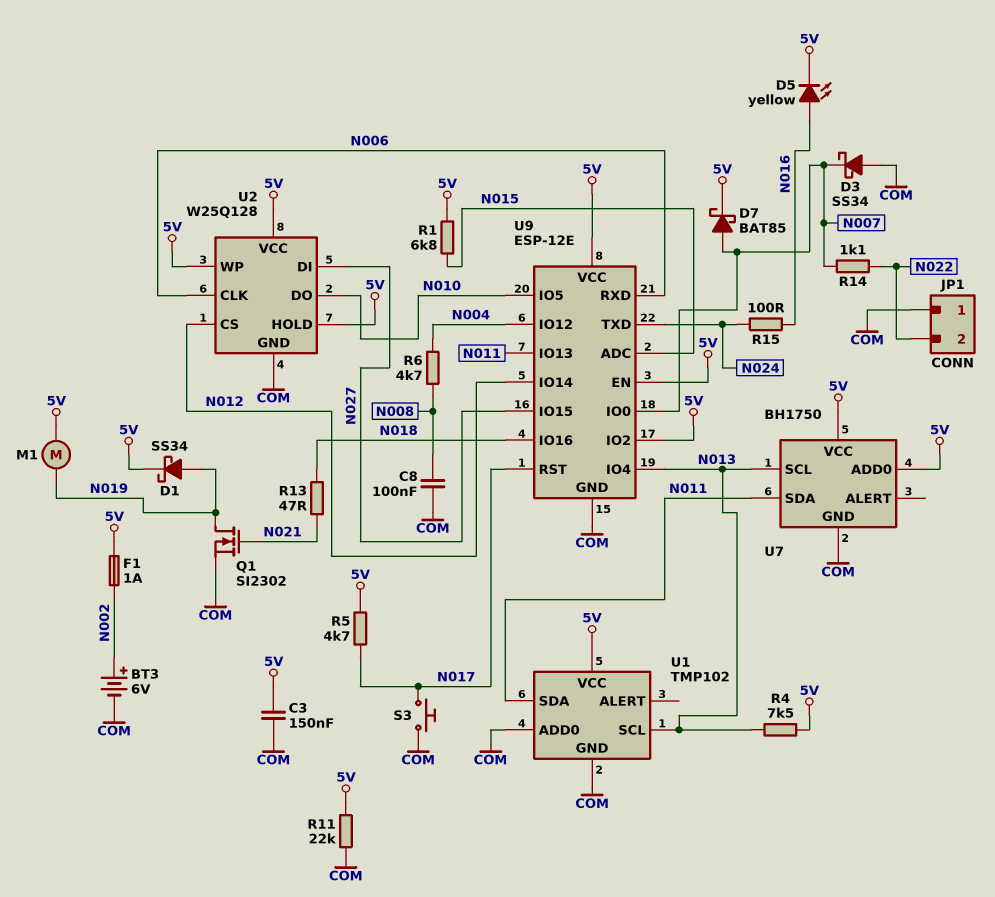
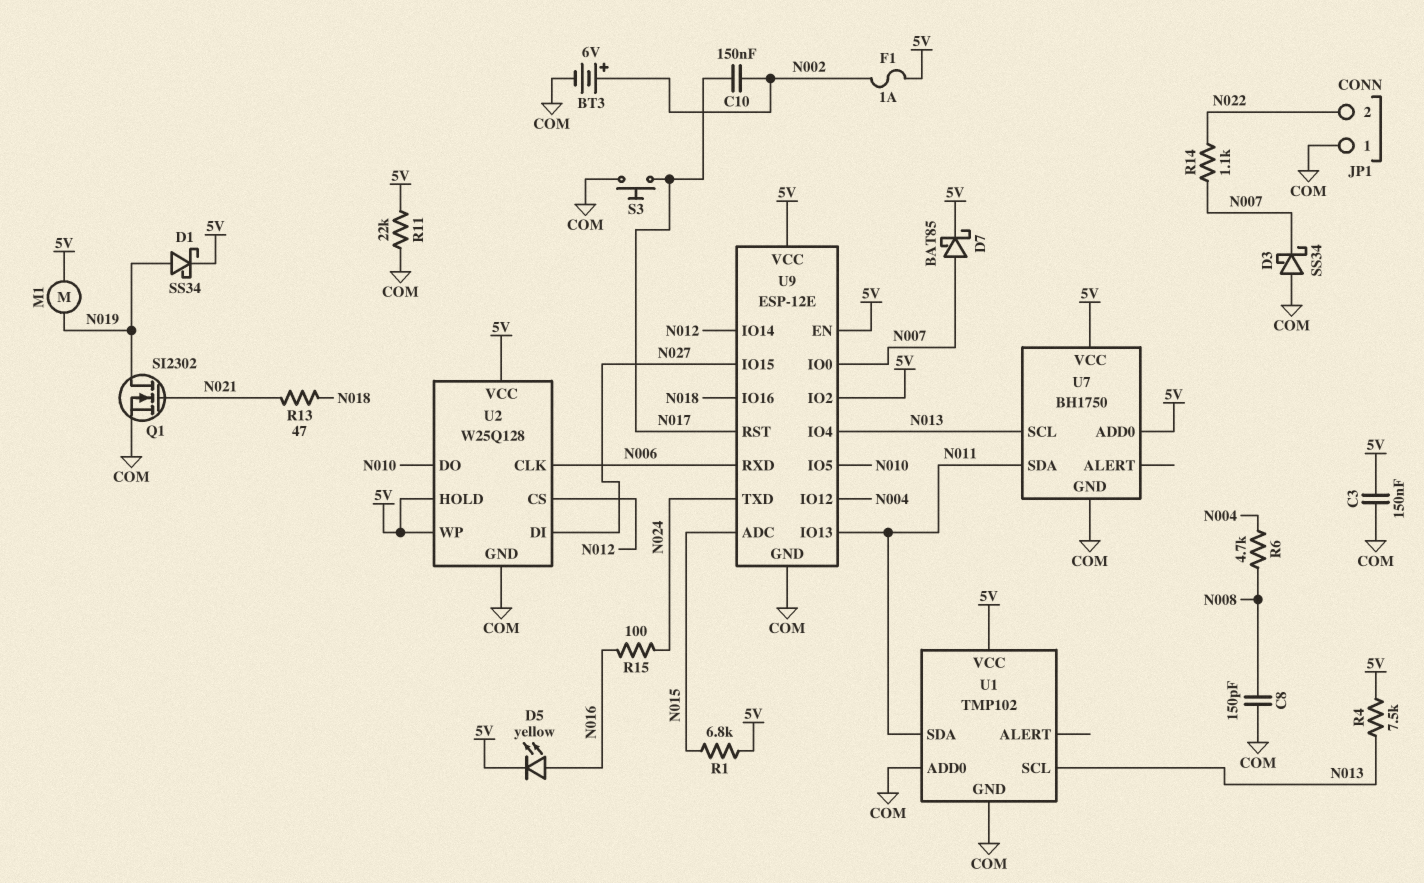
C8: 100nF (COM, N008) -> 150pF (COM, N008)
C10: none -> 150nF (N002, N017)
R5: 4.7k (5V, N017) -> none

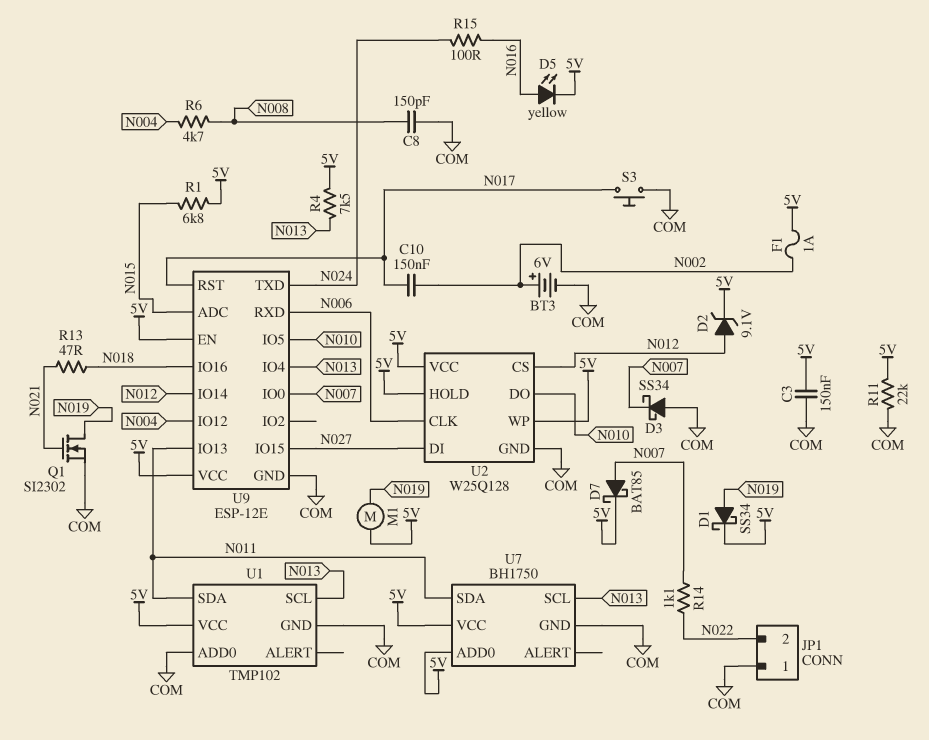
D2: none -> zener 9.1V (A N012, K 5V)
U9 pin IO2: 5V -> none

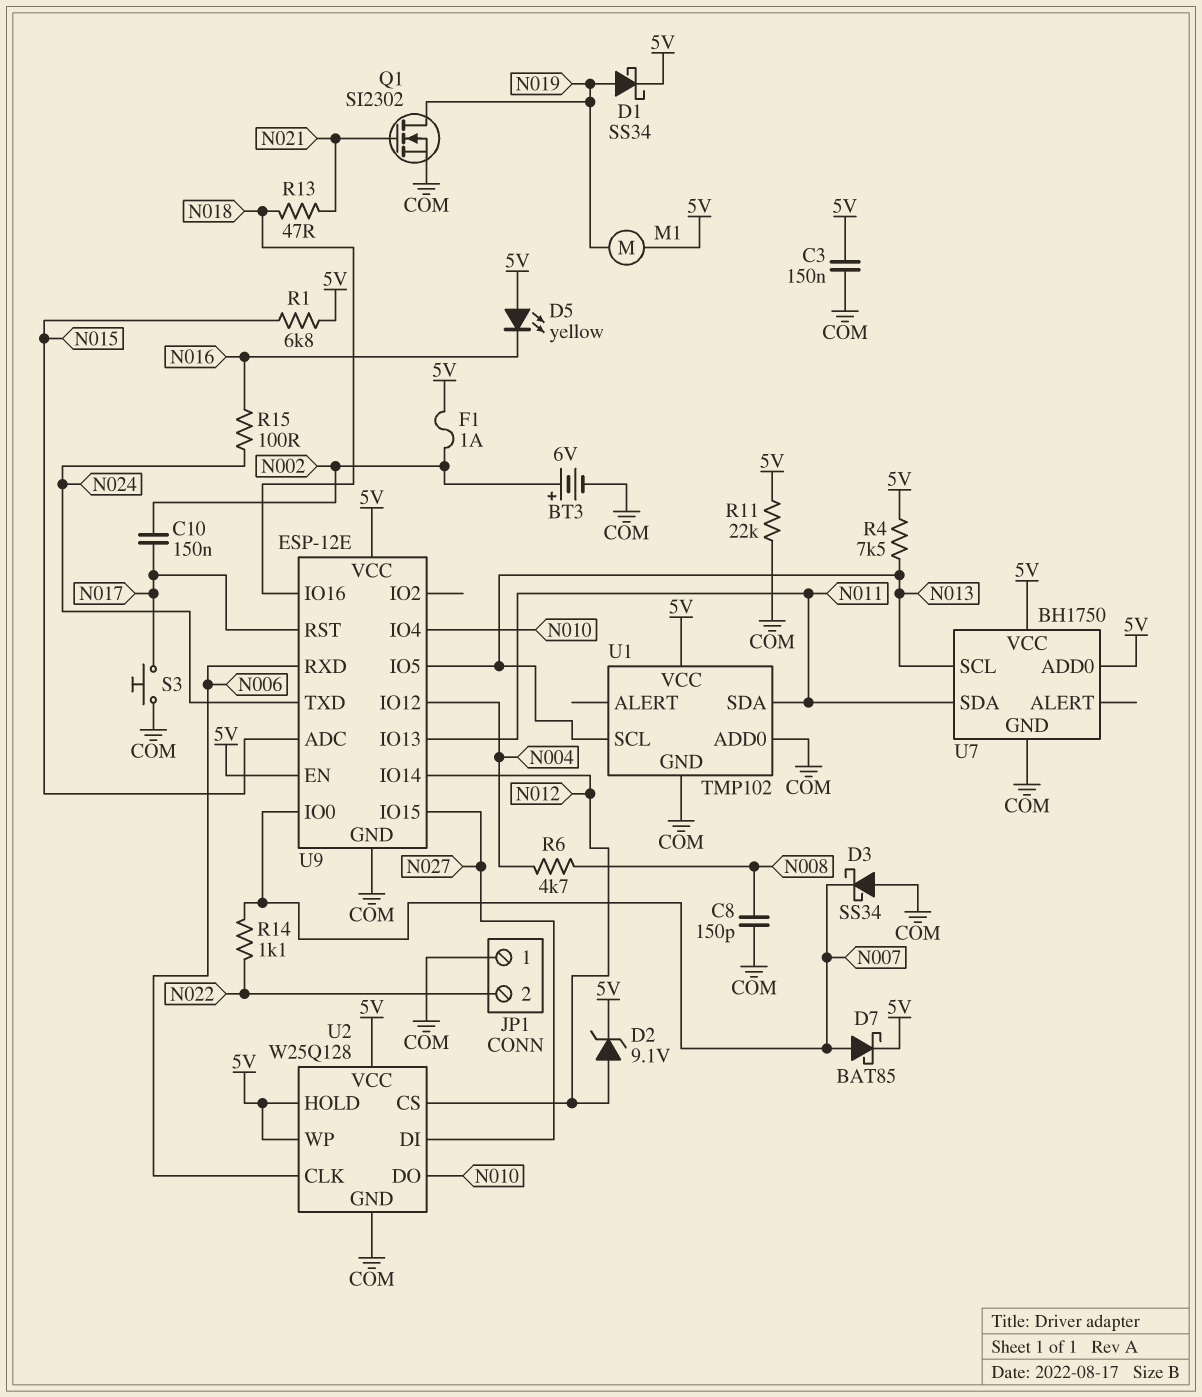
D5: LED yellow (A N016, K 5V) -> LED yellow (A 5V, K N016)
U9 pin IO4: N013 -> N010
U9 pin IO5: N010 -> N013

